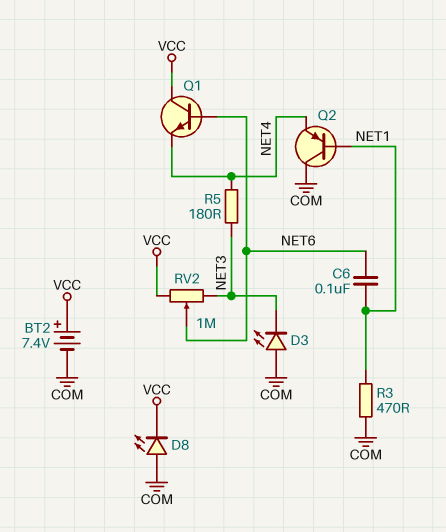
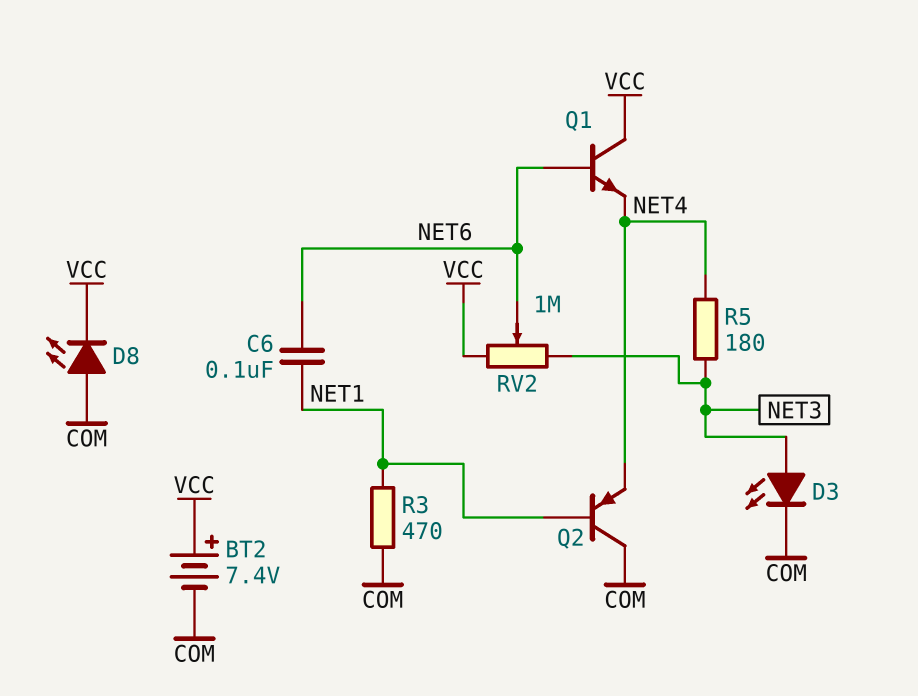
D3: LED (A COM, K NET3) -> LED (A NET3, K COM)

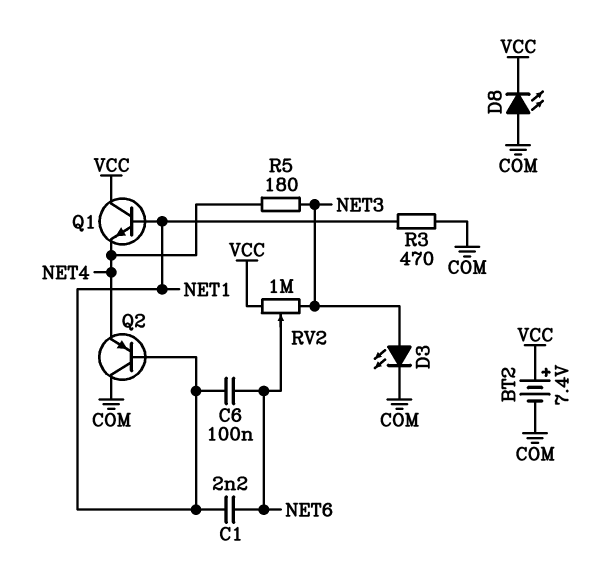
C1: none -> 2.2nF (NET1, NET6)
Q1: NPN (B NET6, C VCC, E NET4) -> NPN (B NET1, C VCC, E NET4)

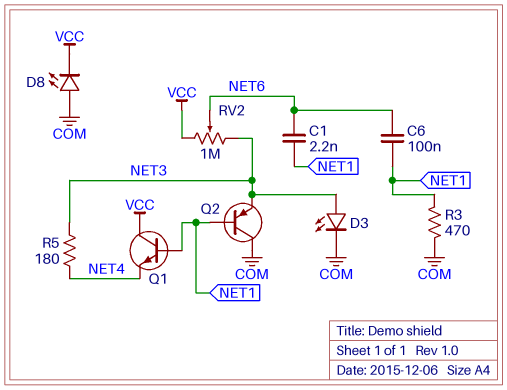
BT2: 7.4V (plus VCC, minus COM) -> none
Q2: PNP (B NET1, C COM, E NET4) -> PNP (B NET1, C COM, E NET3)

